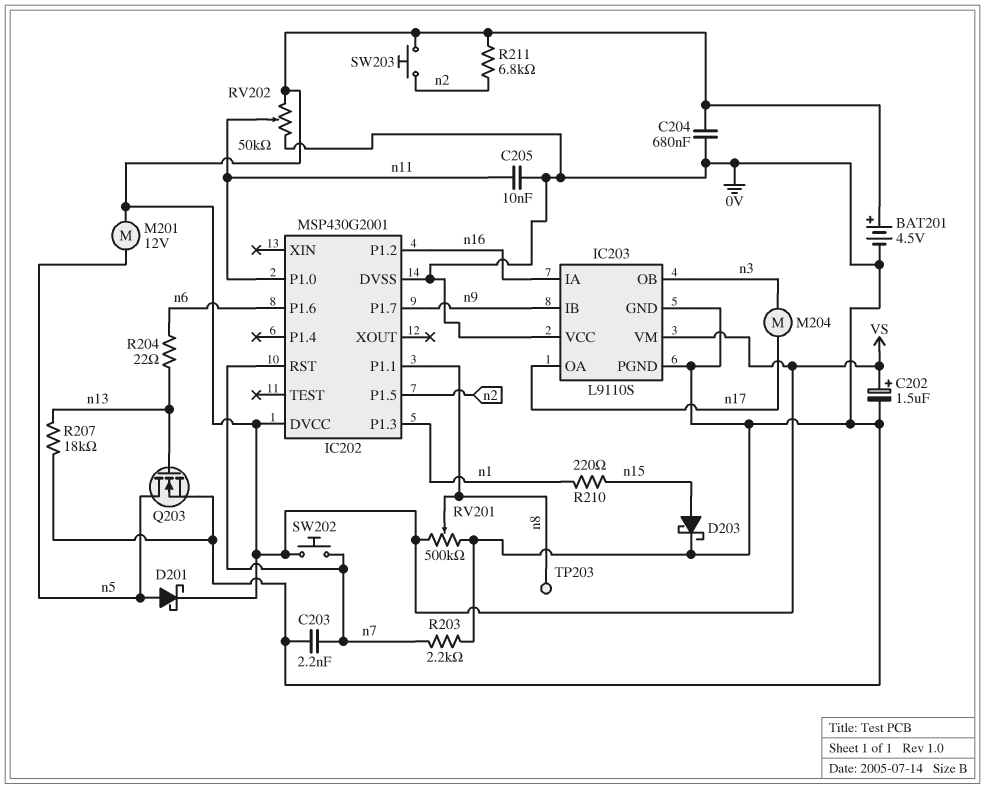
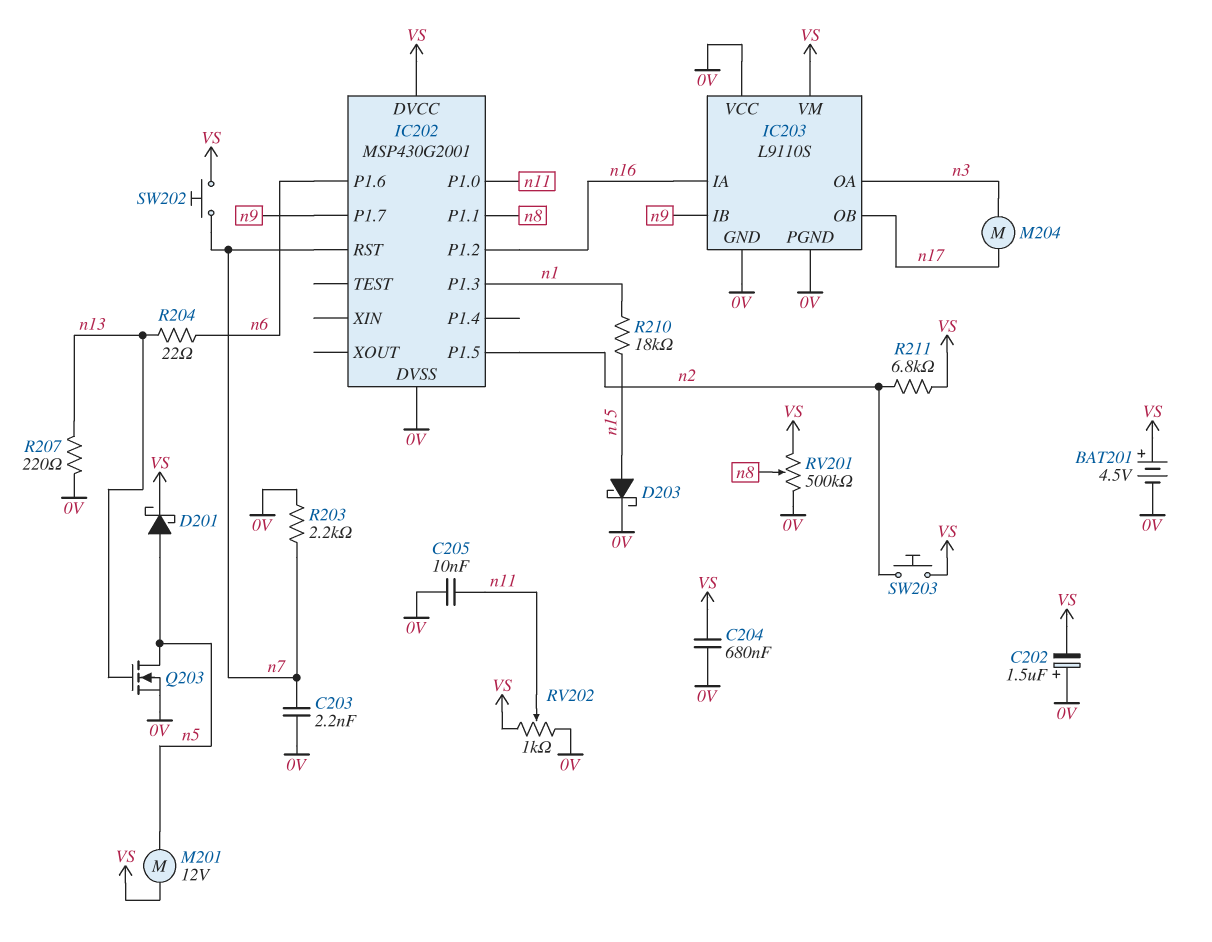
C202: 1.5uF (plus VS, minus 0V) -> 1.5uF (plus 0V, minus VS)
IC203 pin OA: n17 -> n3
IC203 pin OB: n3 -> n17
R207: 18k (0V, n13) -> 220 (0V, n13)
R210: 220 (n1, n15) -> 18k (n1, n15)
RV202: 50k (0V, VS, wiper n11) -> 1k (0V, VS, wiper n11)
TP203: test point (n8) -> none

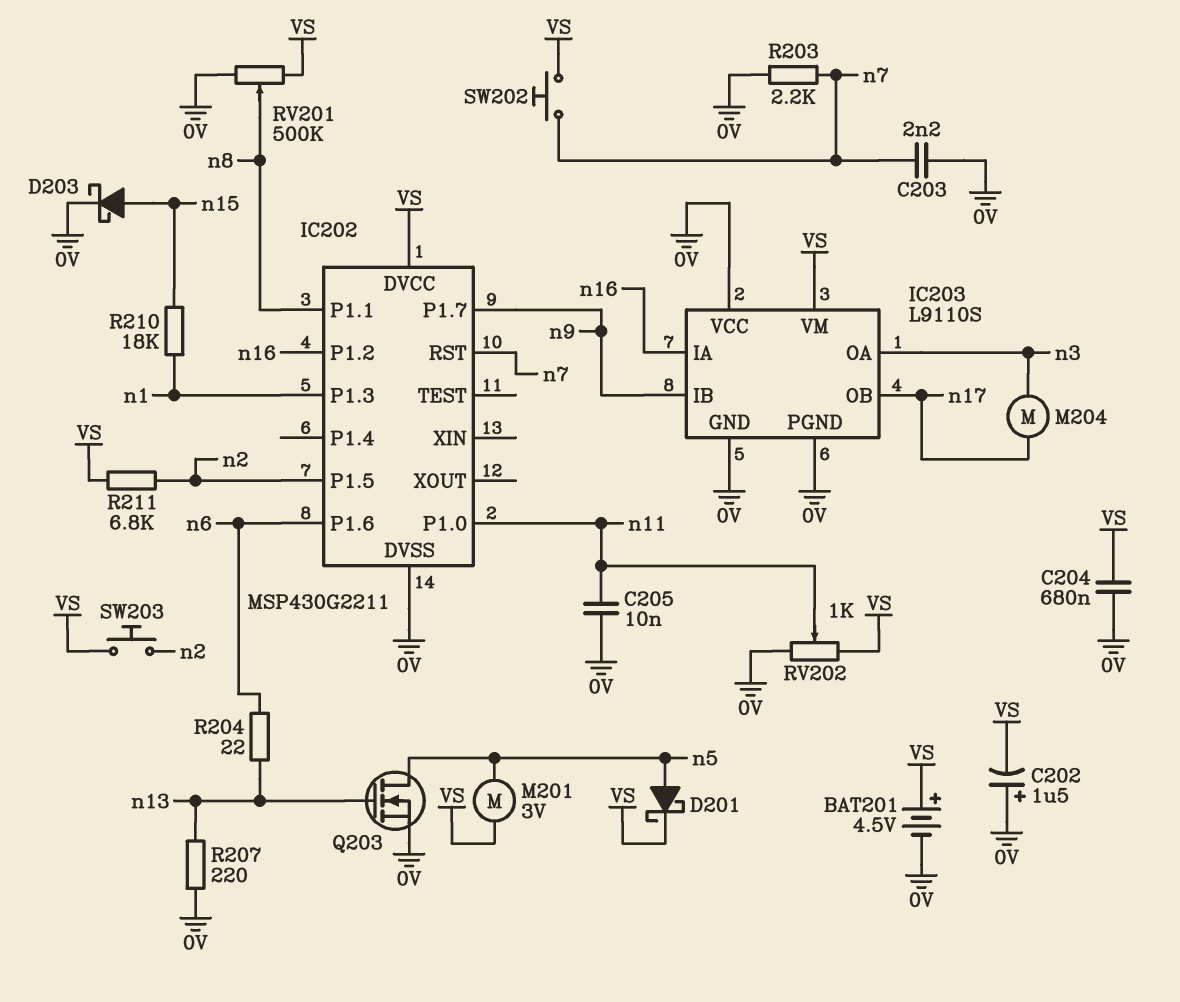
IC202: MSP430G2001 -> MSP430G2211
M201: motor 12V (VS, n5) -> motor 3V (VS, n5)

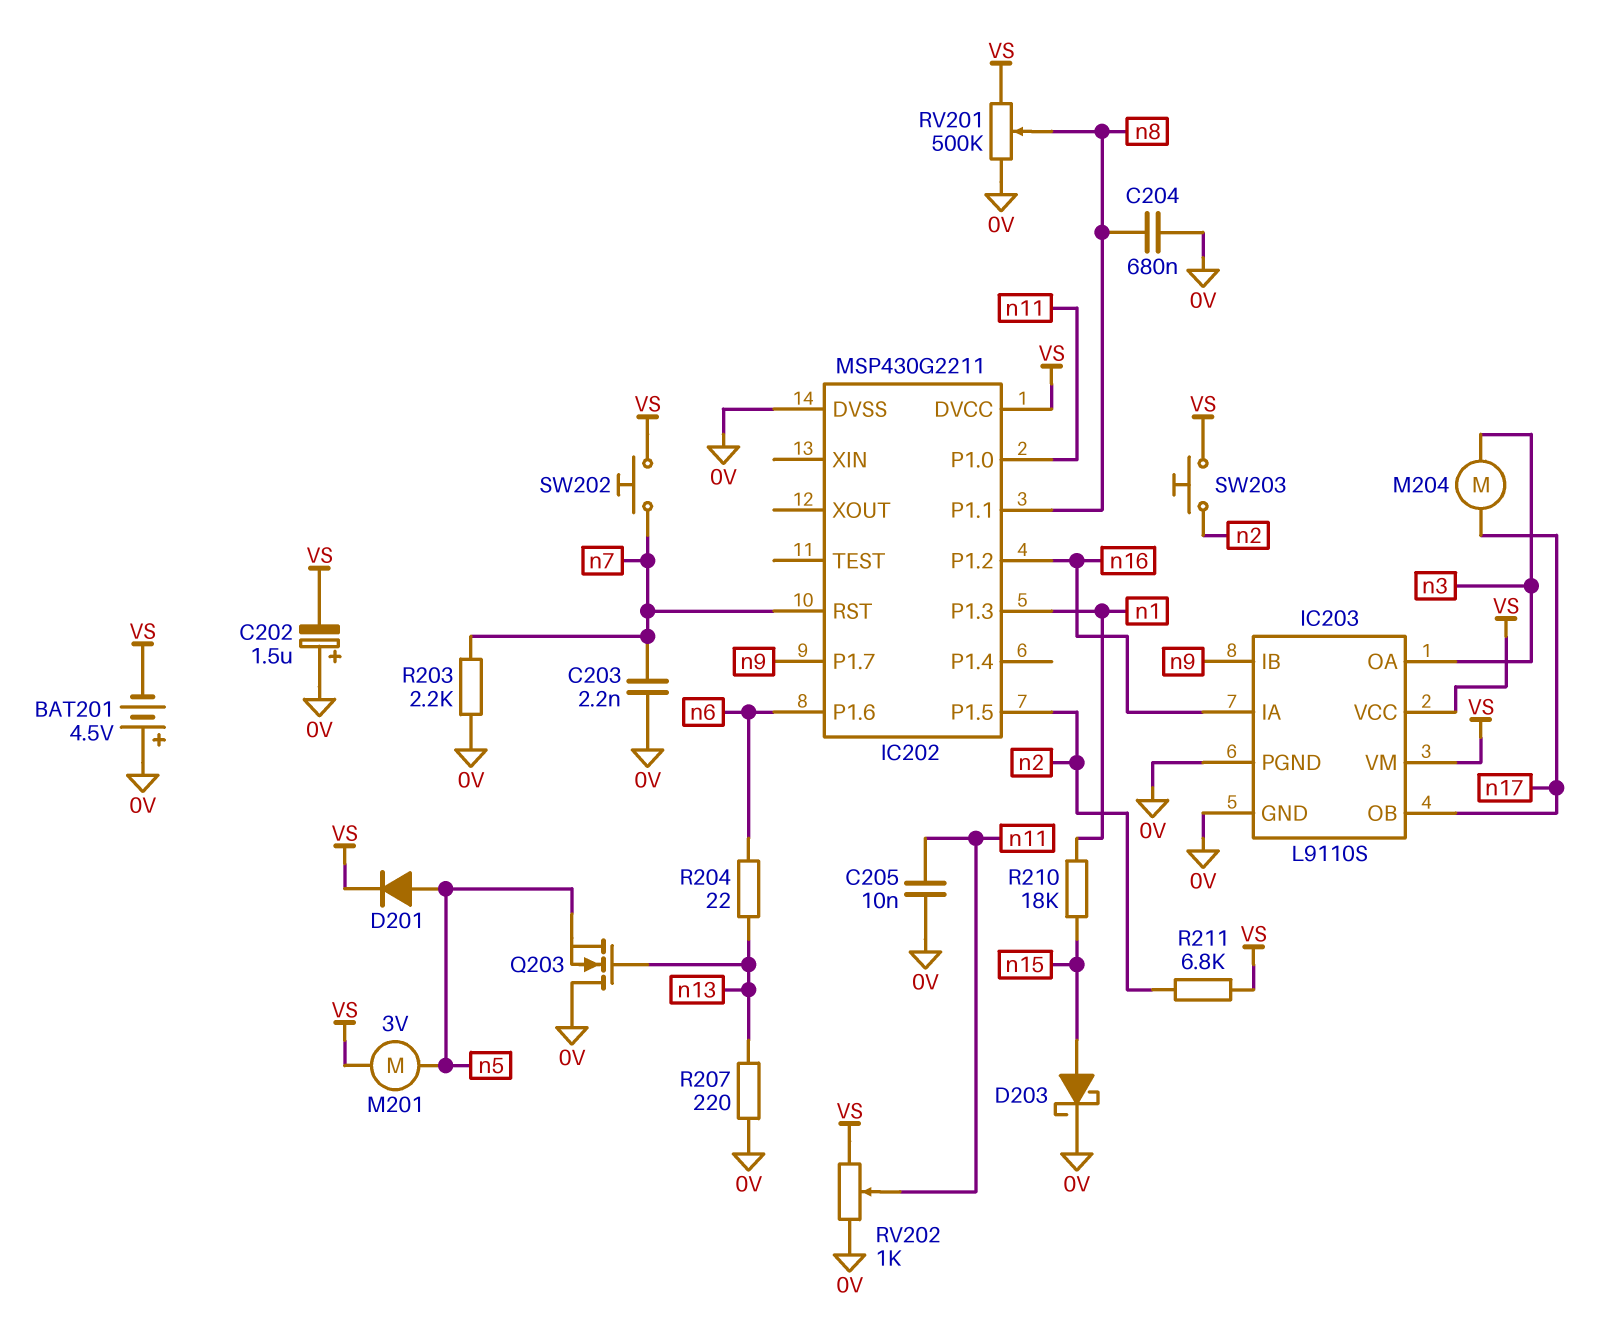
BAT201: 4.5V (plus VS, minus 0V) -> 4.5V (plus 0V, minus VS)
C204: 680nF (0V, VS) -> 680nF (0V, n8)
D201: schottky (A n5, K VS) -> diode (A n5, K VS)
IC203 pin VCC: 0V -> VS
Q203: NMOS (G n13, D n5, S 0V) -> NMOS (G n13, D 0V, S n5)

